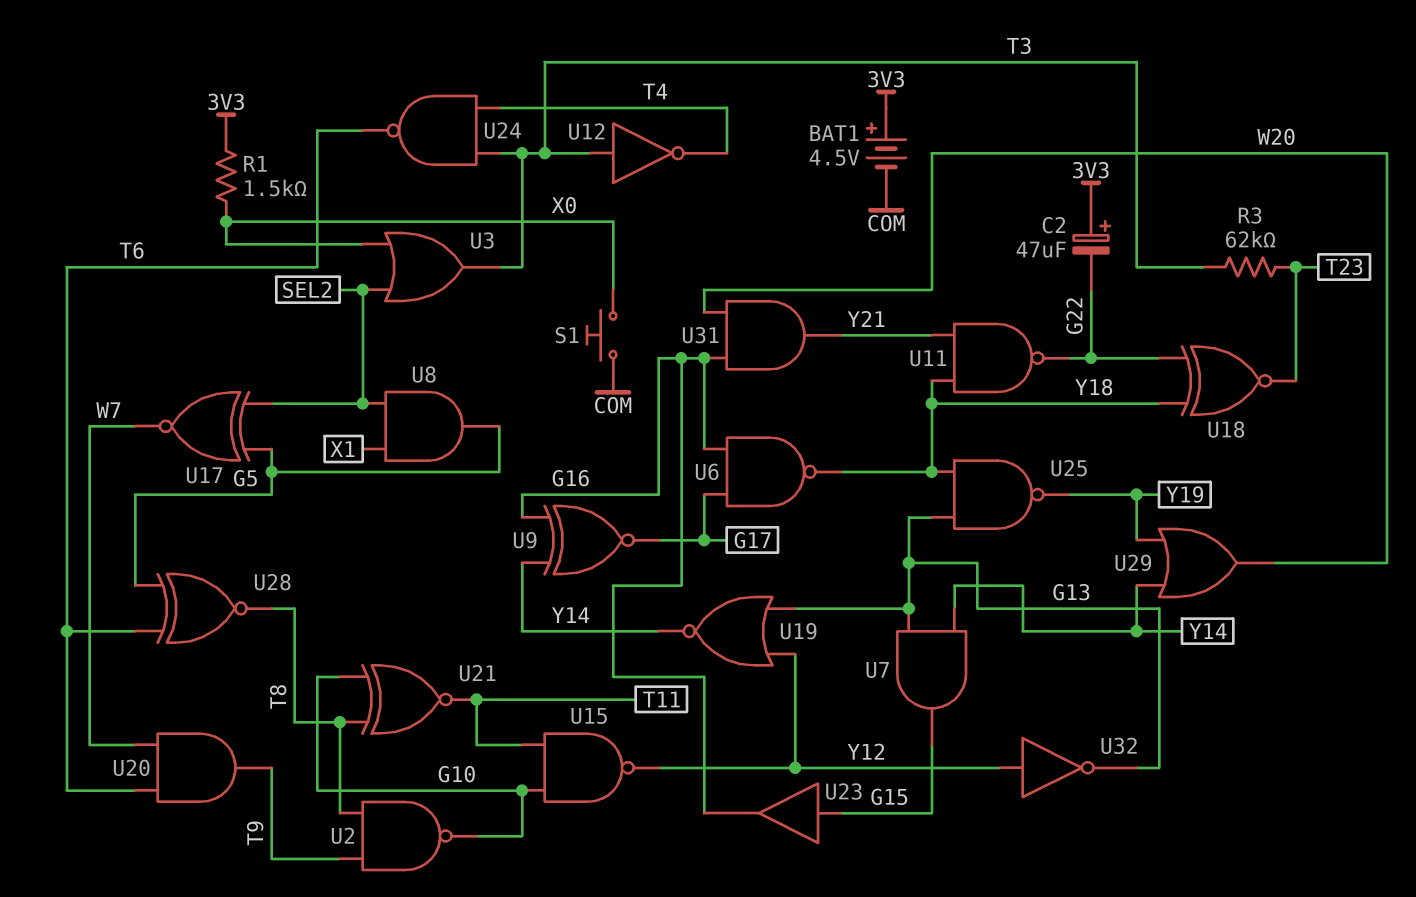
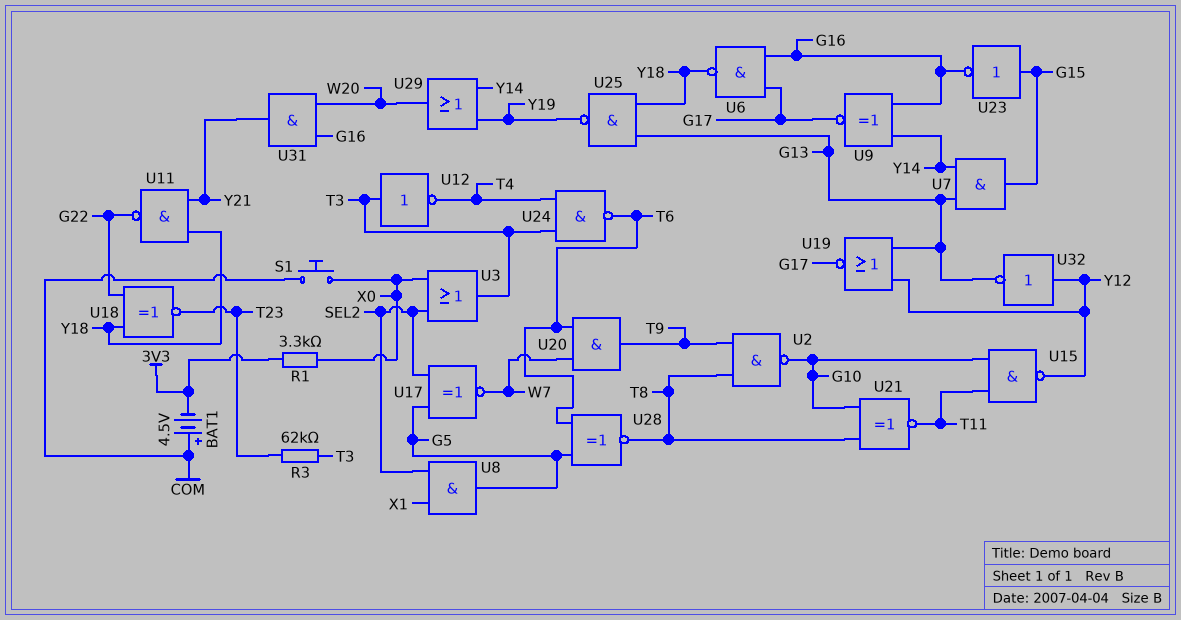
BAT1: 4.5V (plus 3V3, minus COM) -> 4.5V (plus COM, minus 3V3)
C2: 47uF (plus 3V3, minus G22) -> none
R1: 1.5k (3V3, X0) -> 3.3k (3V3, X0)
U19: NOR (in G13, in Y12, out Y14) -> NOR (in G13, in Y12, out G17)
U23: buffer (in G15, out G16) -> NOT (in G15, out G16)

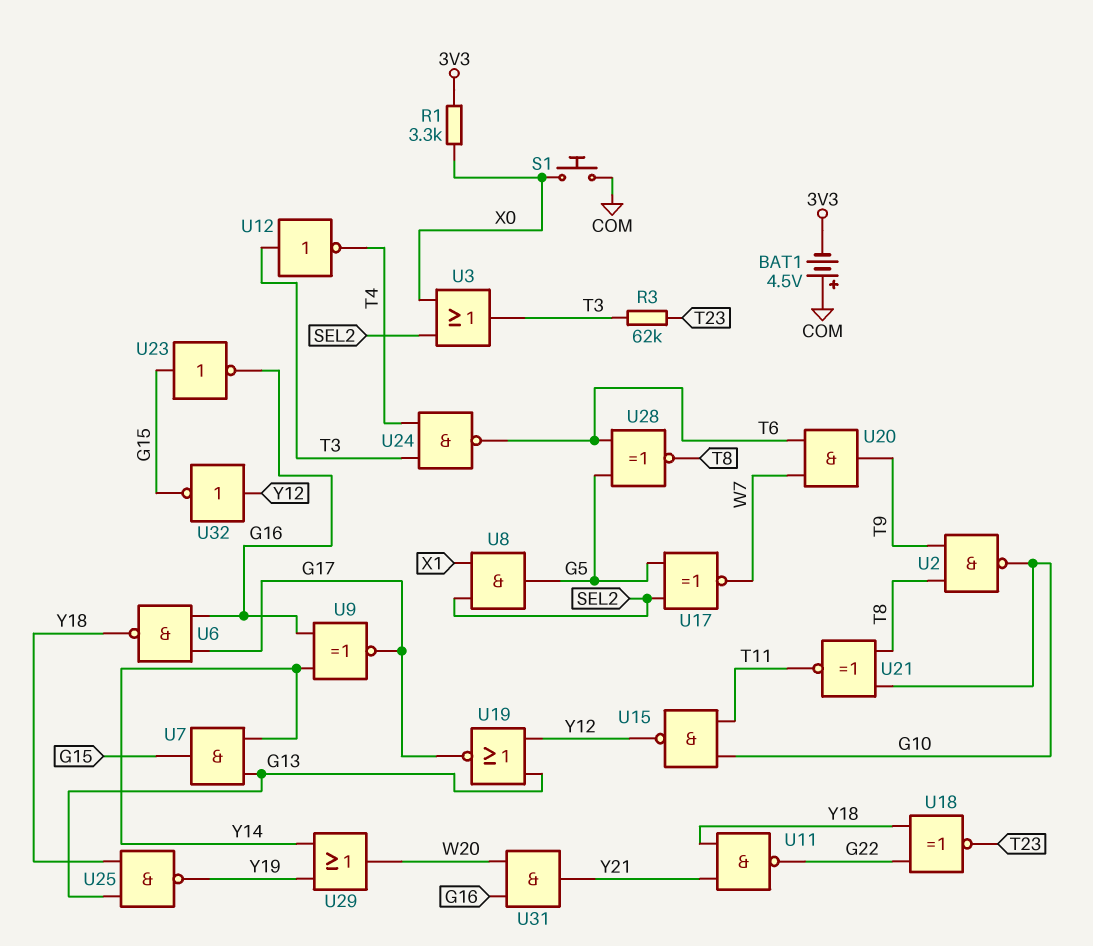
U32: NOT (in Y12, out G13) -> NOT (in Y12, out G15)

